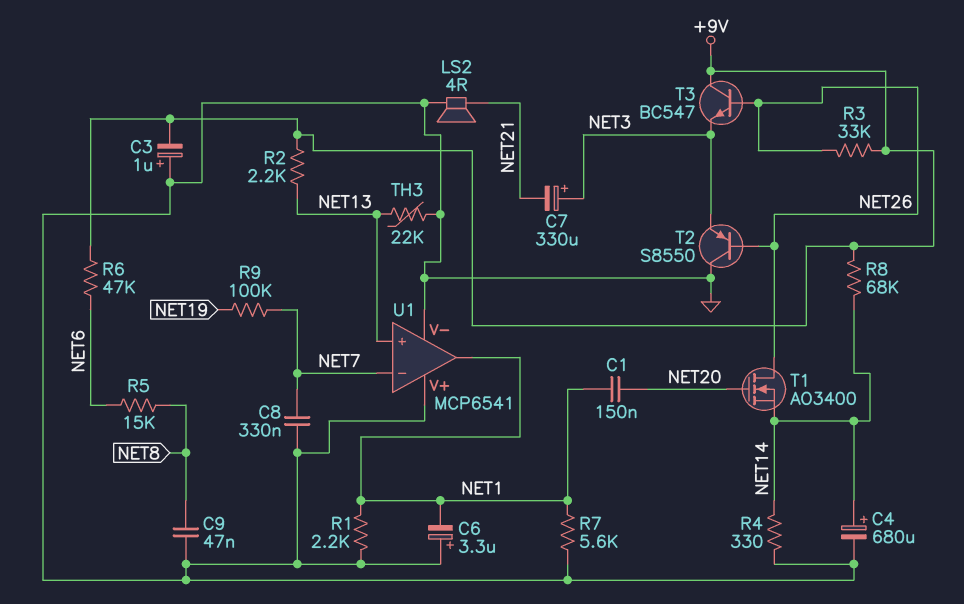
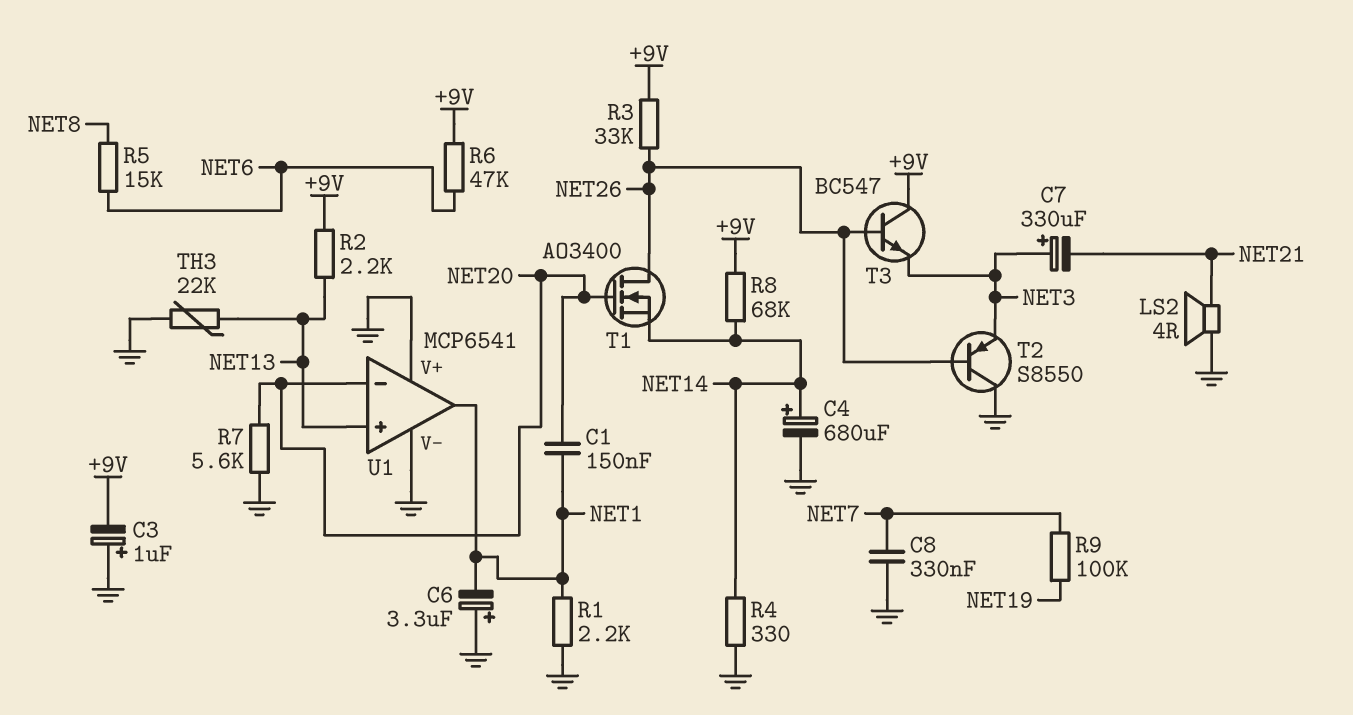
C9: 47nF (GND, NET8) -> none
R7: 5.6k (GND, NET1) -> 5.6k (GND, NET20)
U1 pin in-: NET7 -> NET20

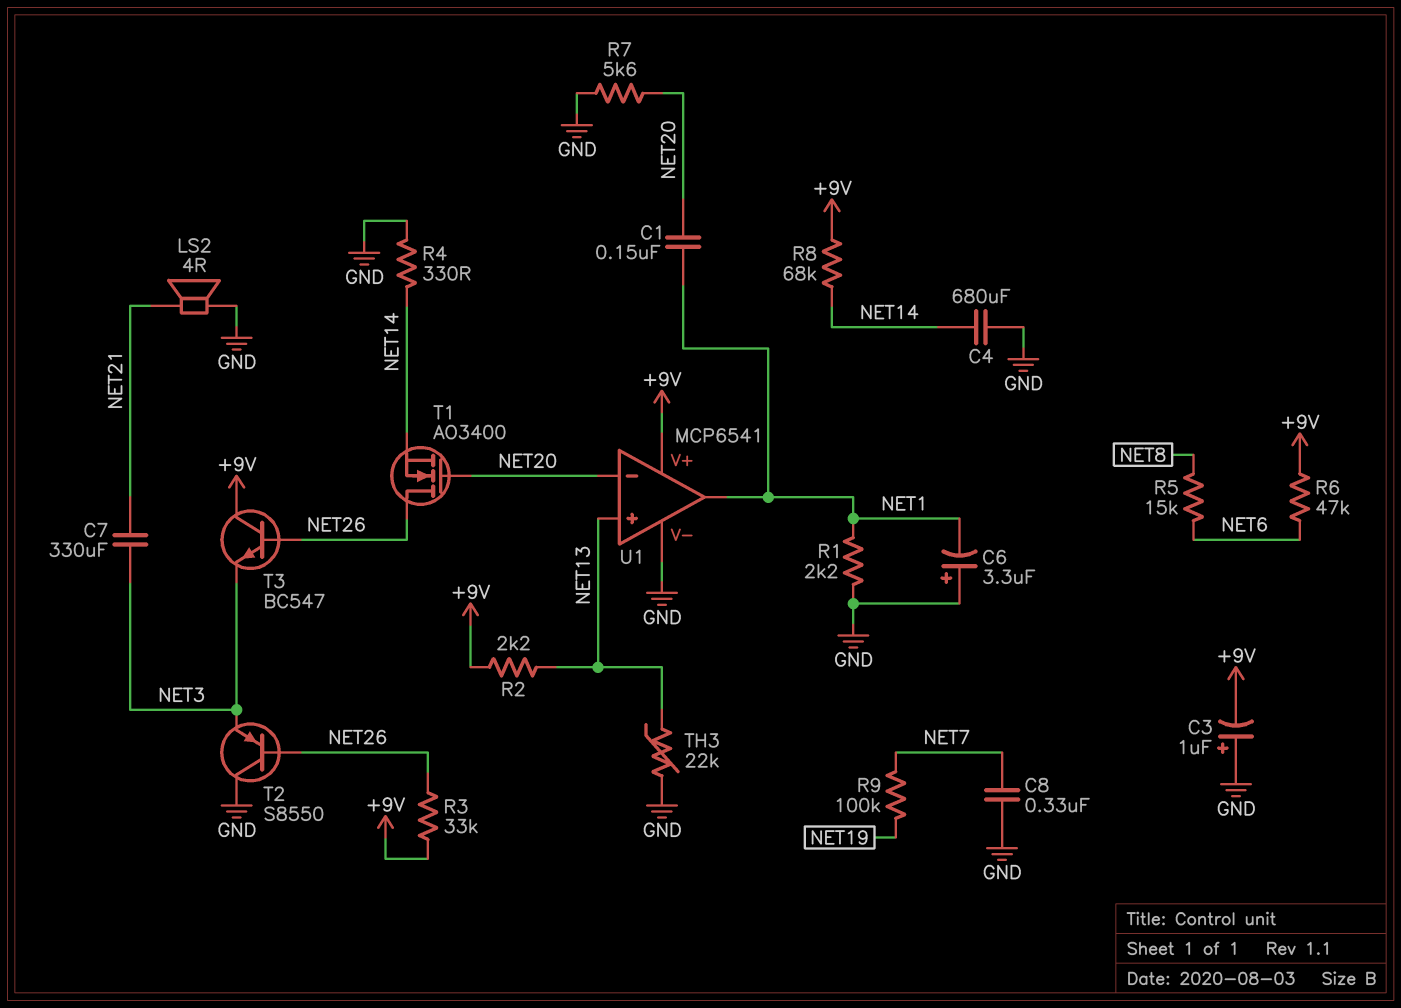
C4: 680uF (plus NET14, minus GND) -> 680uF (GND, NET14)
C7: 330uF (plus NET3, minus NET21) -> 330uF (NET3, NET21)
U1 pin V+: GND -> +9V

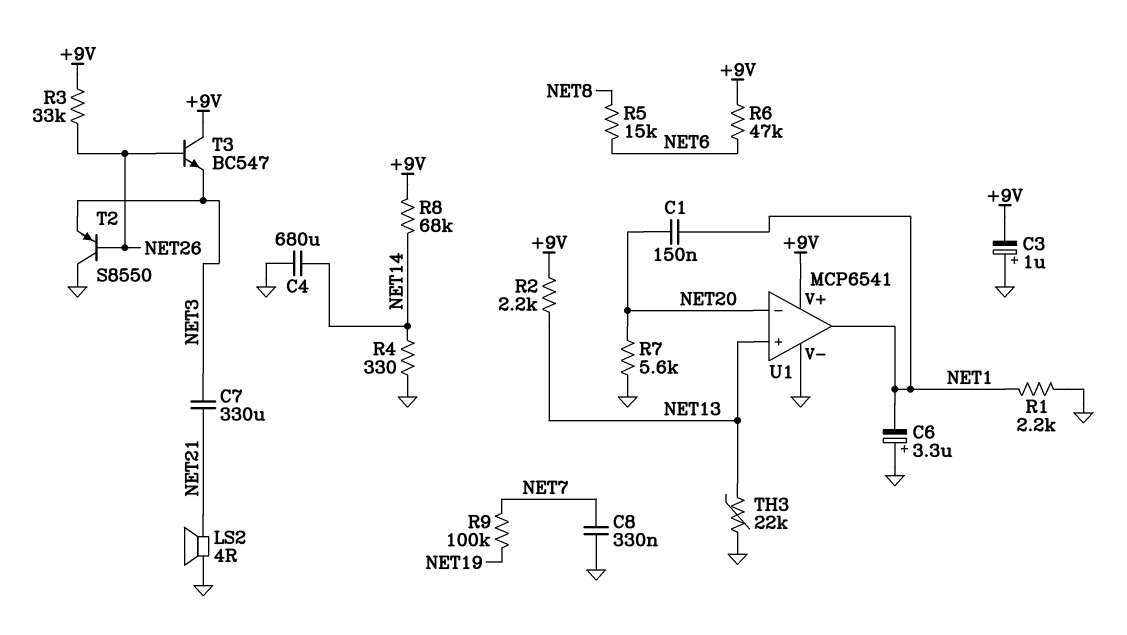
T1: NMOS AO3400 (G NET20, D NET26, S NET14) -> none

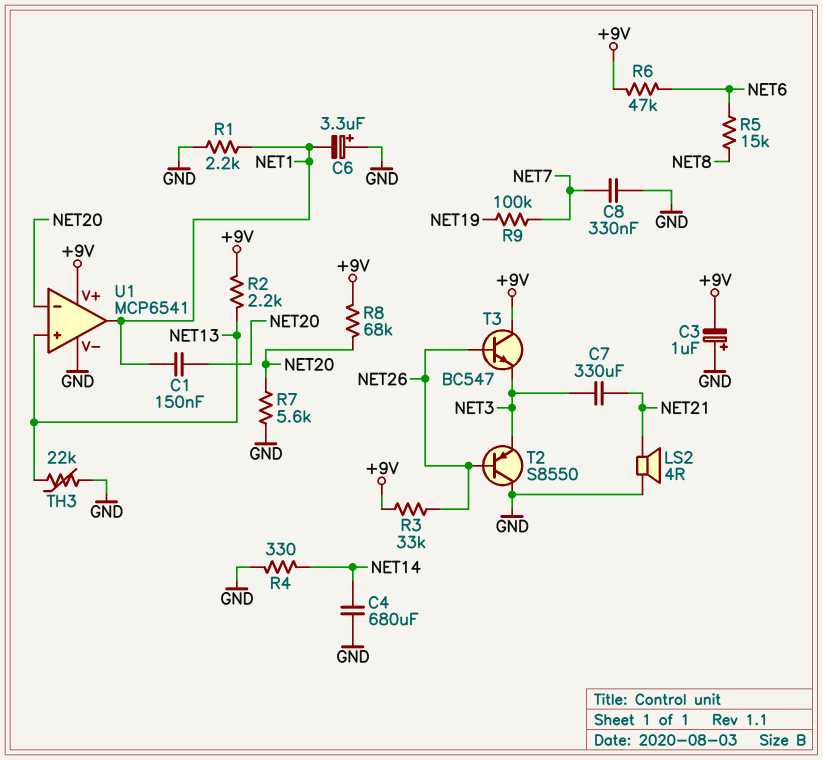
R8: 68k (+9V, NET14) -> 68k (+9V, NET20)

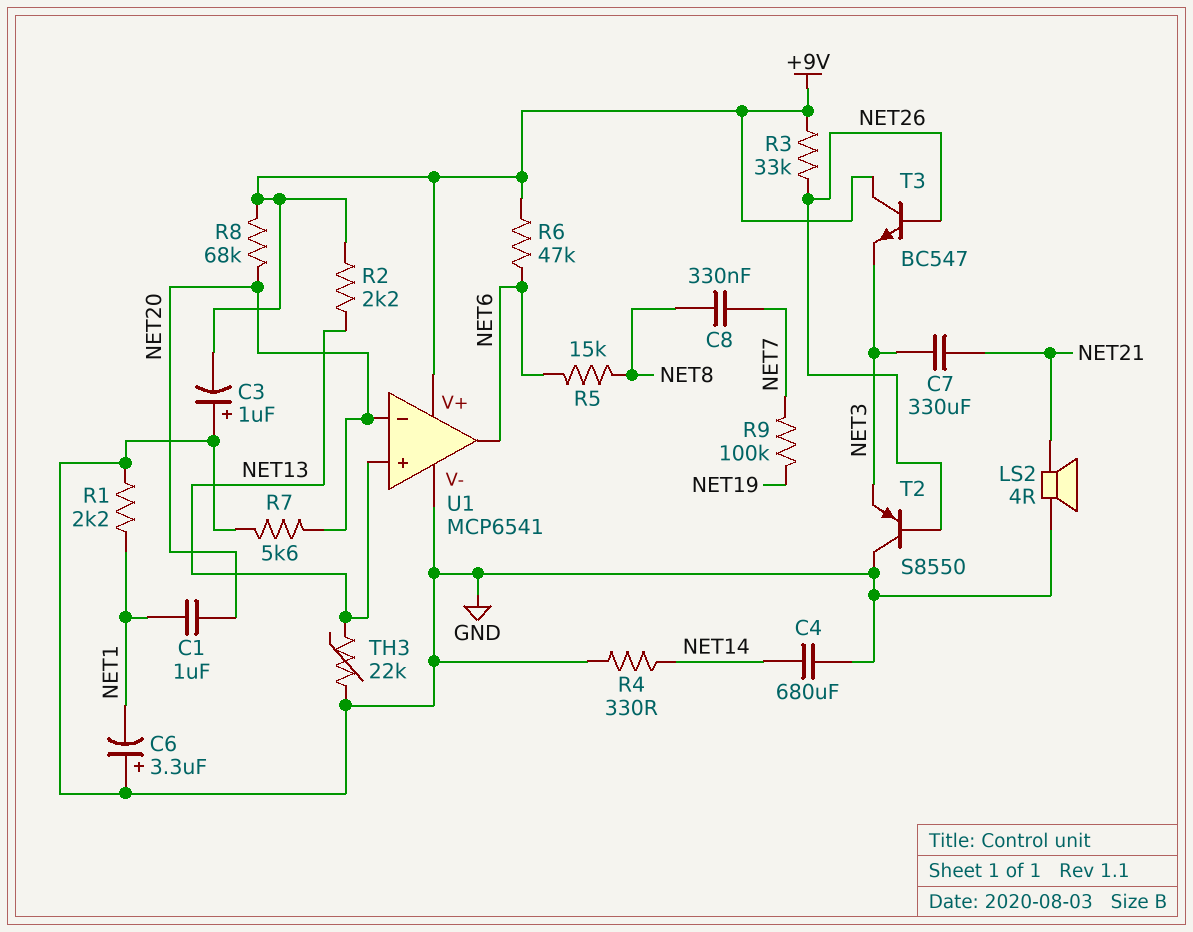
C1: 150nF (NET1, NET20) -> 1uF (NET1, NET20)
C8: 330nF (GND, NET7) -> 330nF (NET7, NET8)
U1 pin out: NET1 -> NET6

